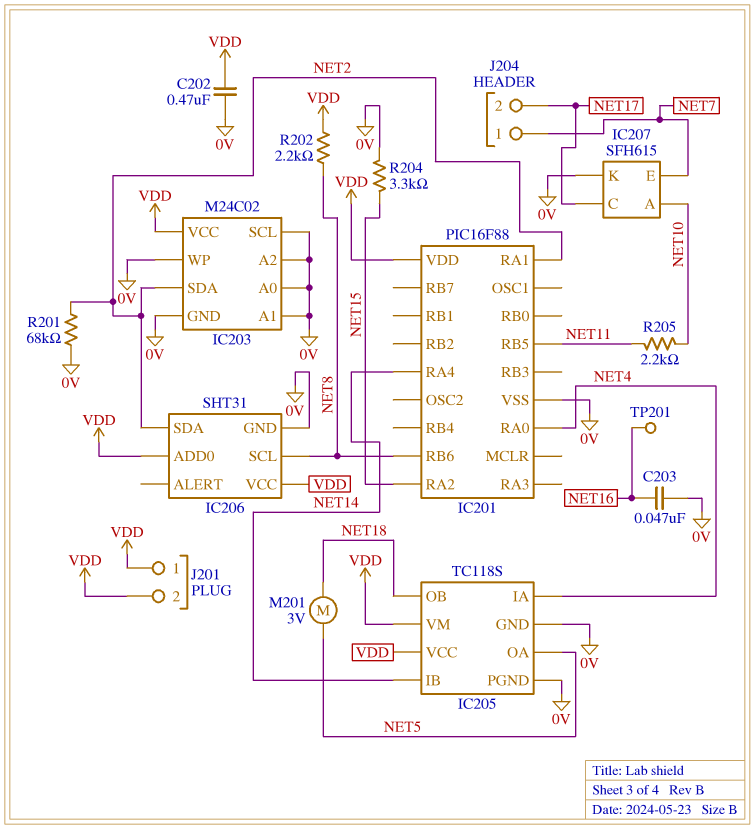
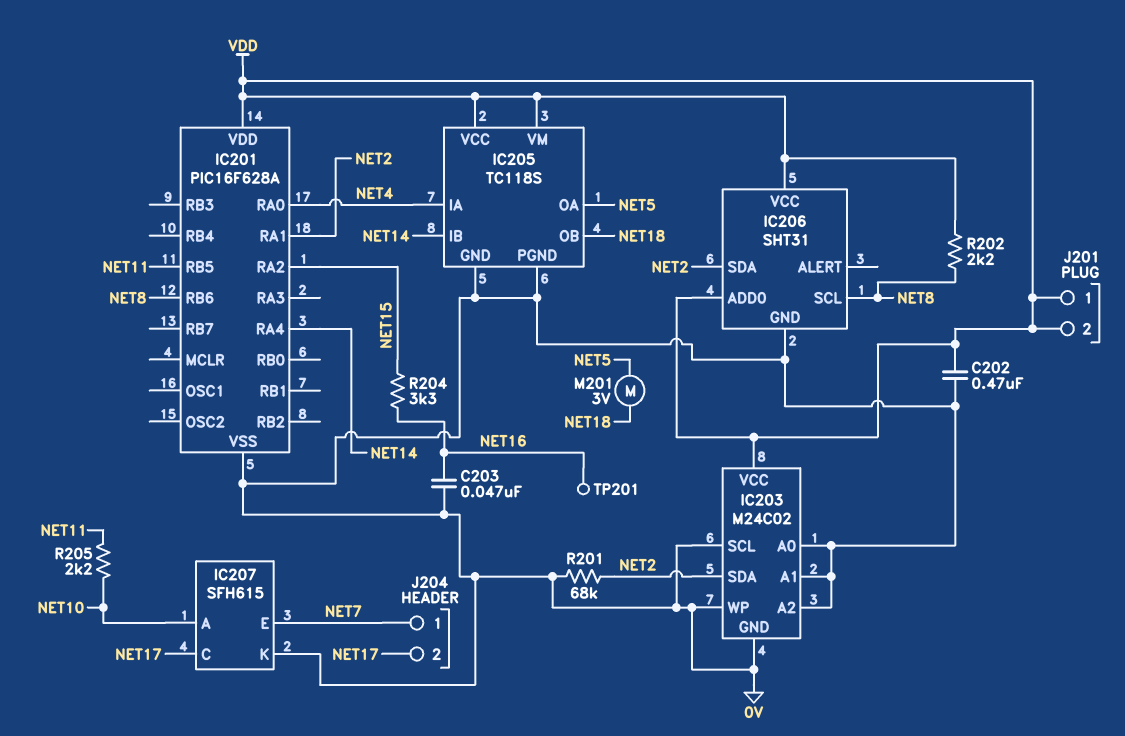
IC201: PIC16F88 -> PIC16F628A
R204: 3.3k (0V, NET15) -> 3.3k (NET15, NET16)

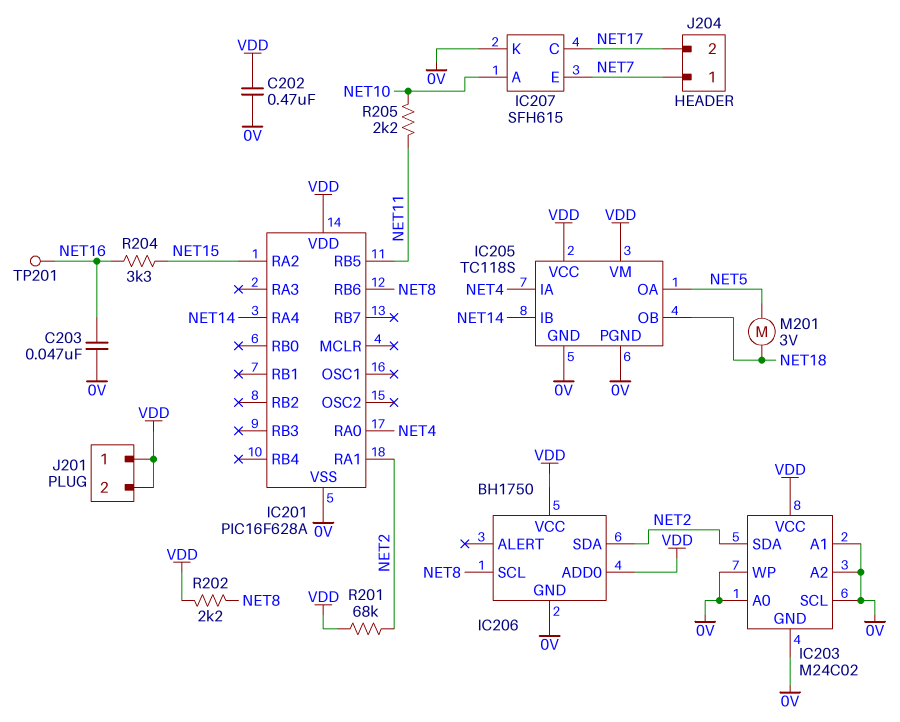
IC206: SHT31 -> BH1750
R201: 68k (0V, NET2) -> 68k (NET2, VDD)

